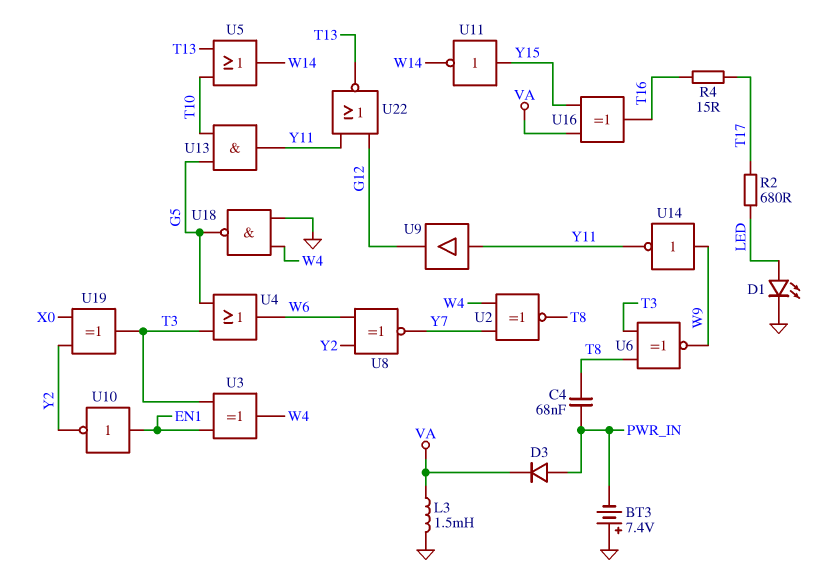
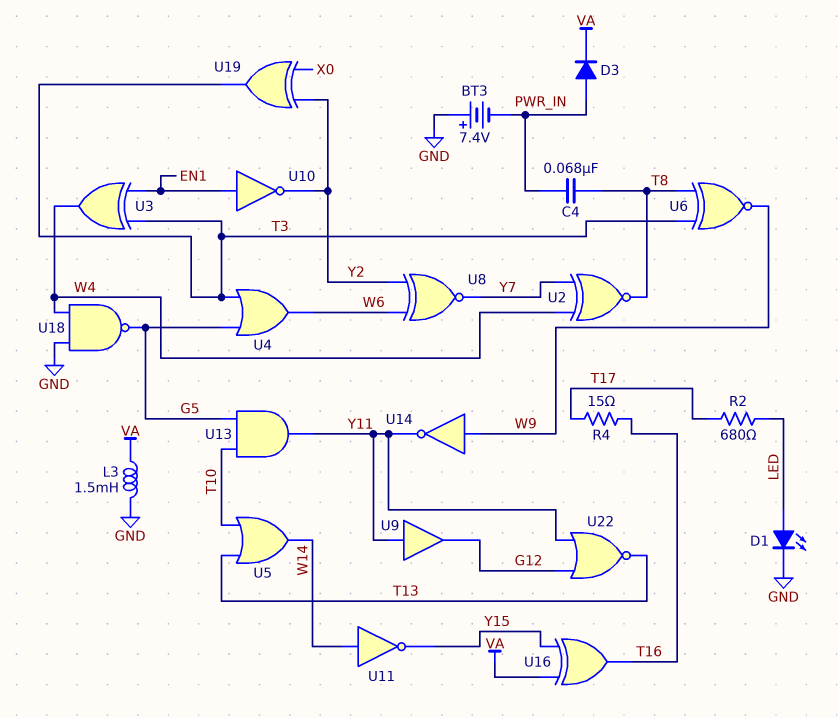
U11: NOT (in Y15, out W14) -> NOT (in W14, out Y15)

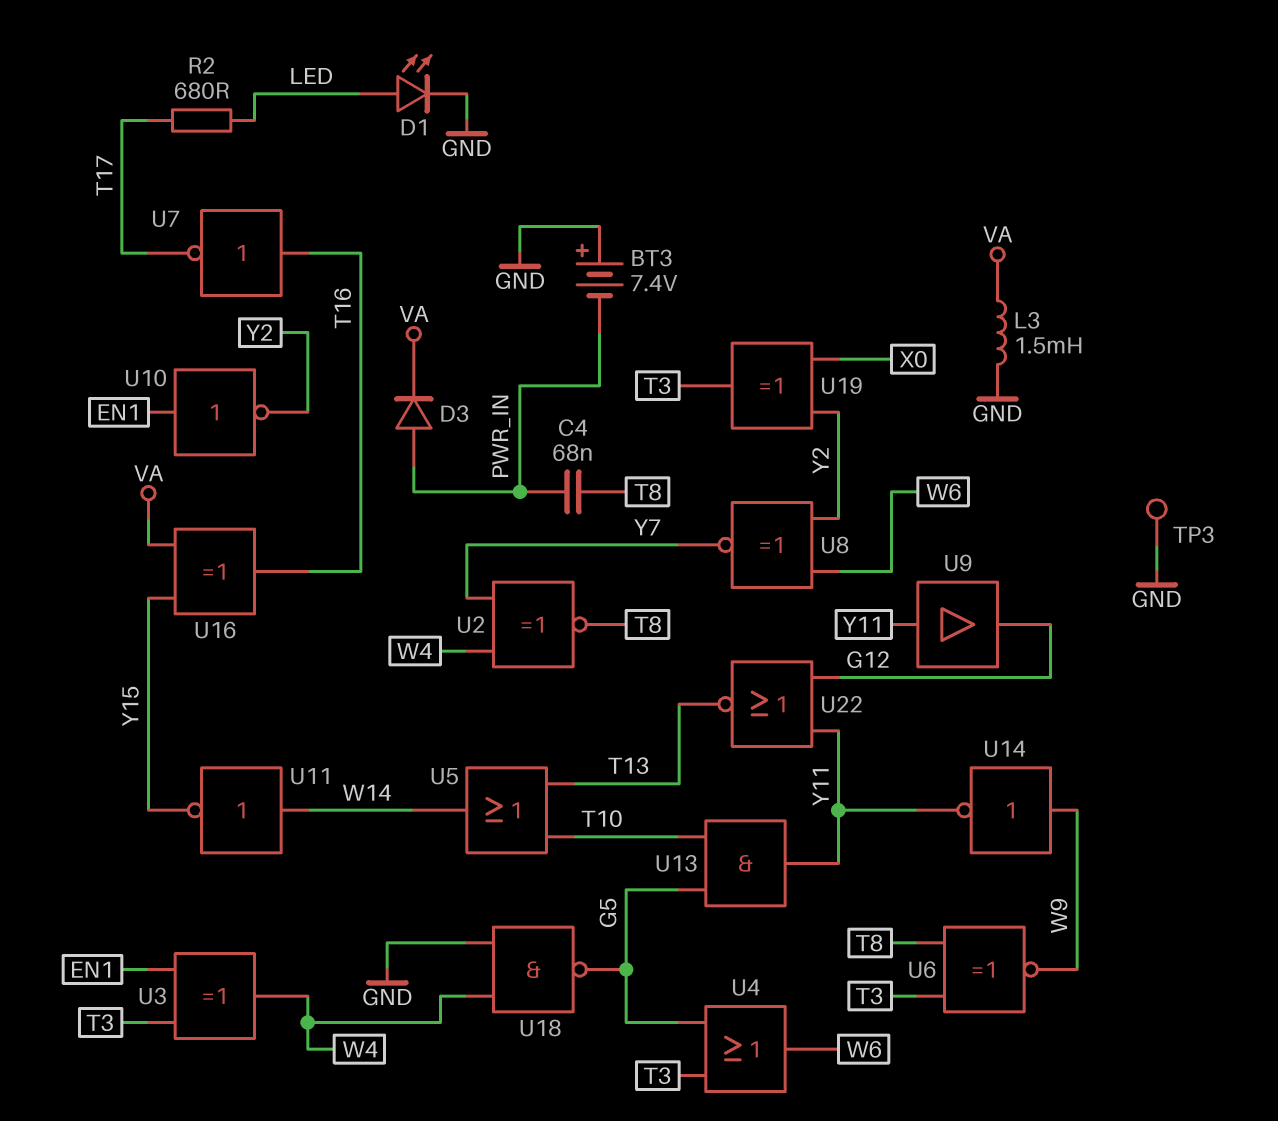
R4: 15 (T16, T17) -> none
TP3: none -> test point (GND)
U7: none -> NOT (in T16, out T17)

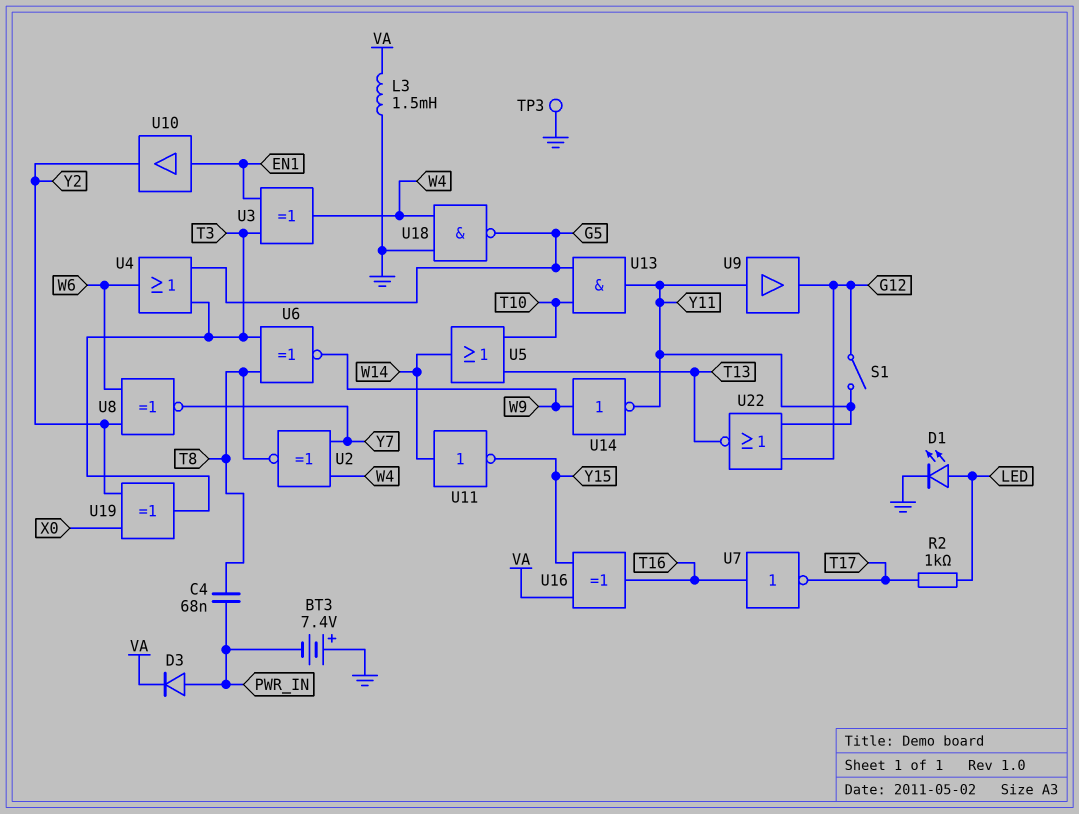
R2: 680 (LED, T17) -> 1k (LED, T17)
S1: none -> switch (G12, Y11)
U10: NOT (in EN1, out Y2) -> buffer (in EN1, out Y2)

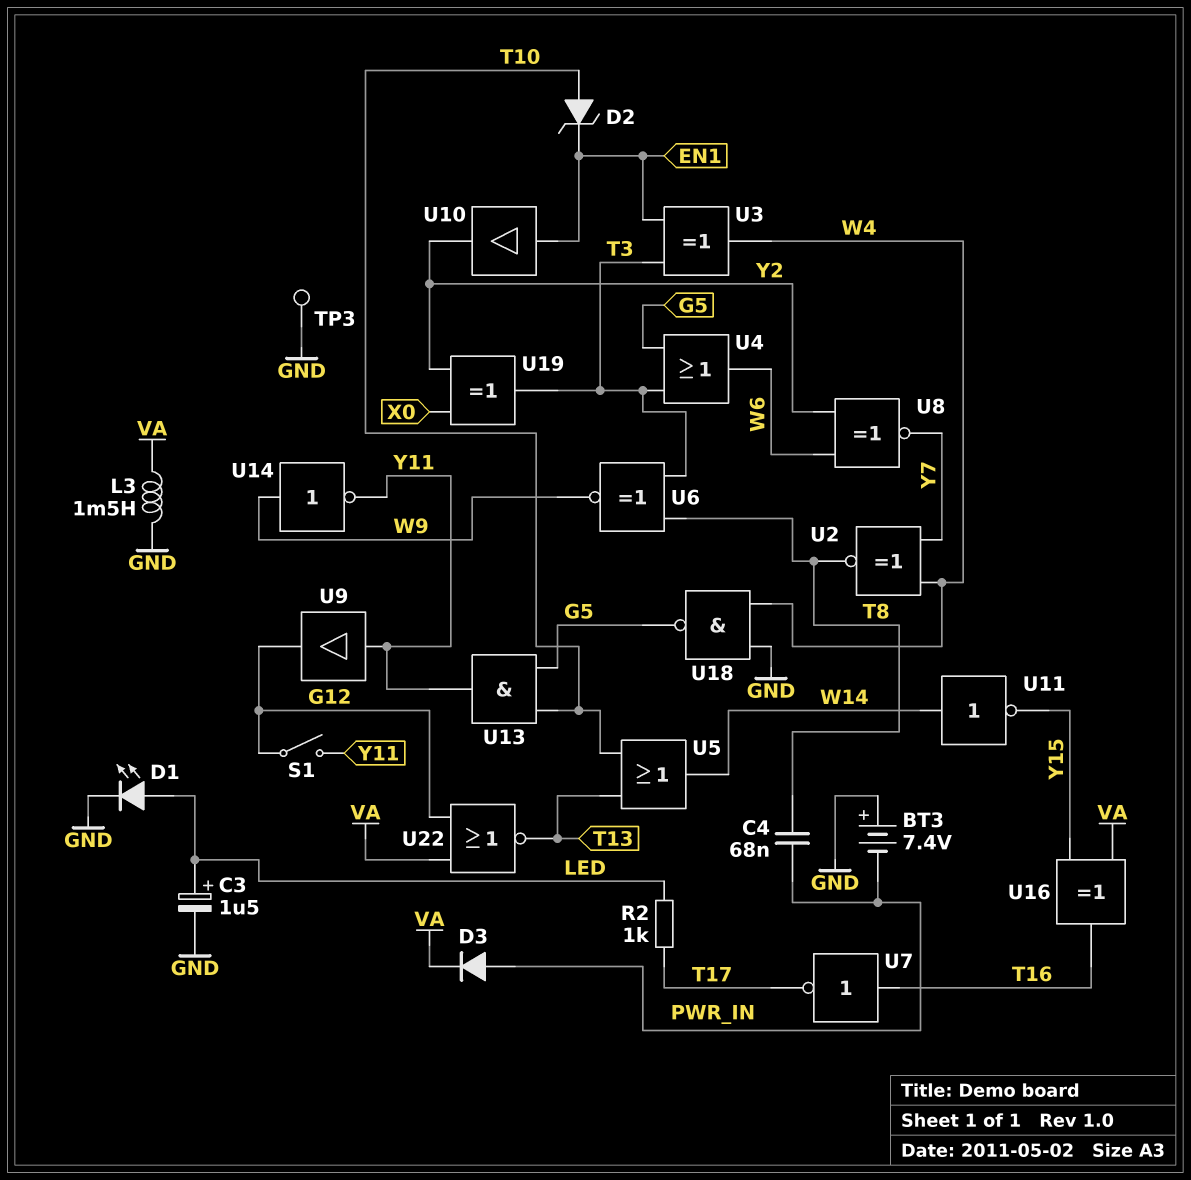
C3: none -> 1.5uF (plus LED, minus GND)
D2: none -> zener (A T10, K EN1)
U22: NOR (in G12, in Y11, out T13) -> NOR (in G12, in VA, out T13)

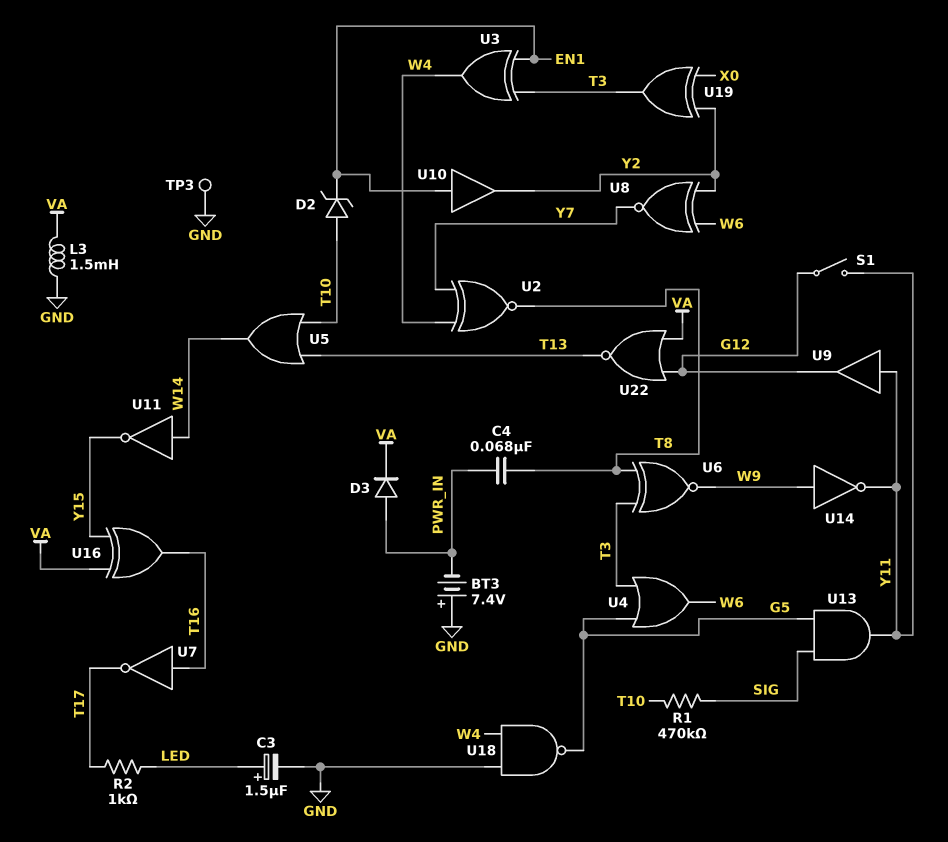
D1: LED (A LED, K GND) -> none
R1: none -> 470k (SIG, T10)
U13: AND (in G5, in T10, out Y11) -> AND (in G5, in SIG, out Y11)

